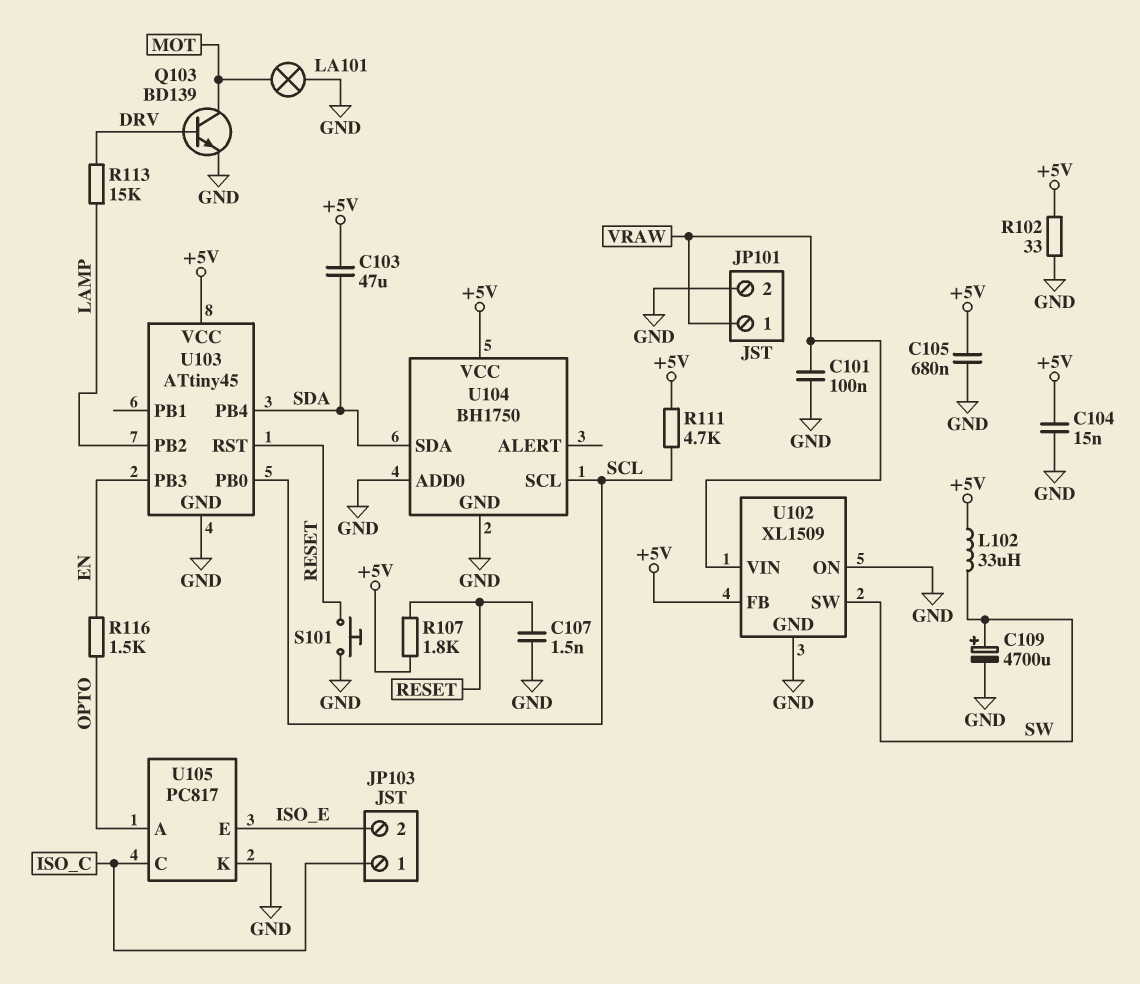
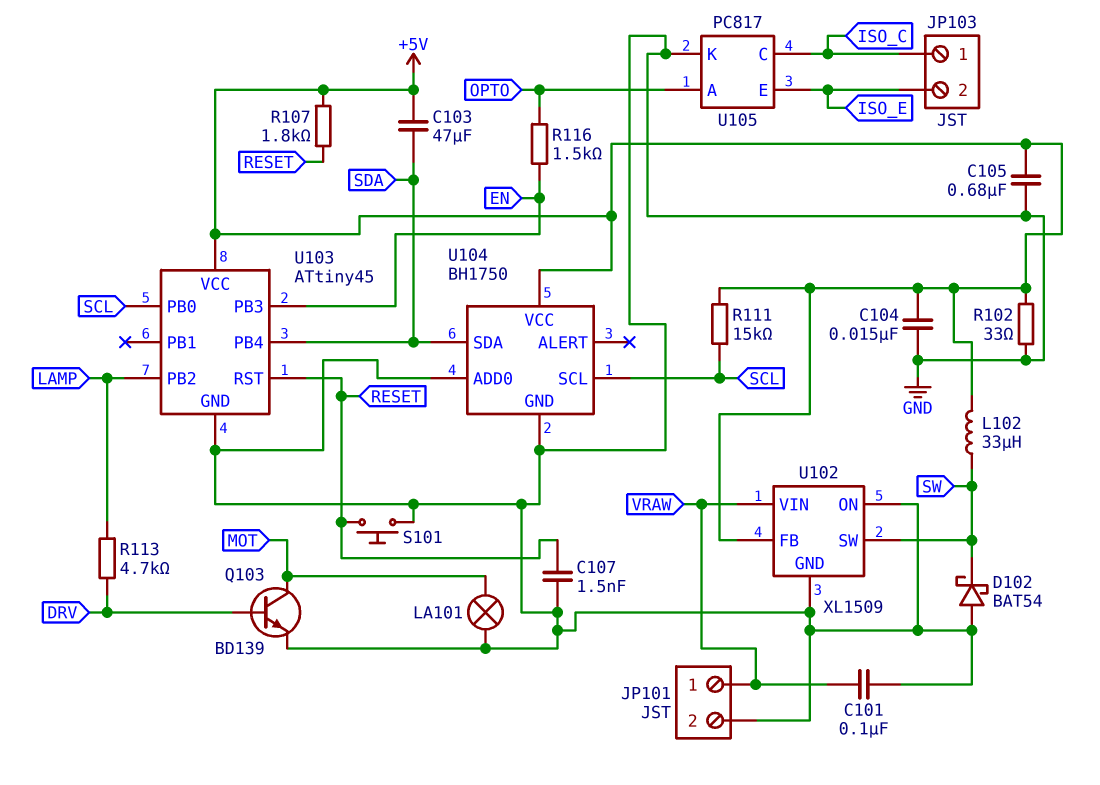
C109: 4700uF (plus SW, minus GND) -> none
D102: none -> schottky BAT54 (A GND, K SW)
R111: 4.7k (+5V, SCL) -> 15k (+5V, SCL)
R113: 15k (DRV, LAMP) -> 4.7k (DRV, LAMP)

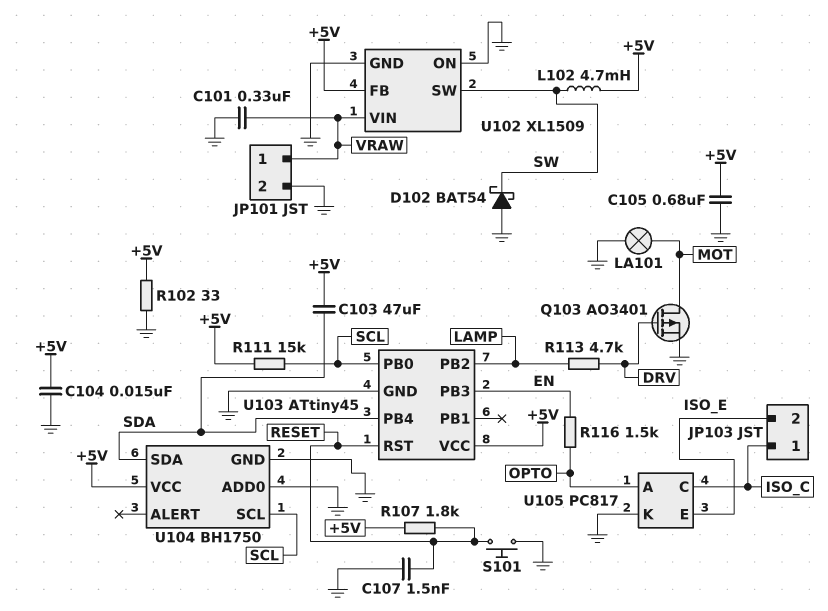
C101: 100nF (GND, VRAW) -> 330nF (GND, VRAW)
L102: 33uH (+5V, SW) -> 4.7mH (+5V, SW)
Q103: NPN BD139 (B DRV, C MOT, E GND) -> PMOS AO3401 (G DRV, D MOT, S GND)

